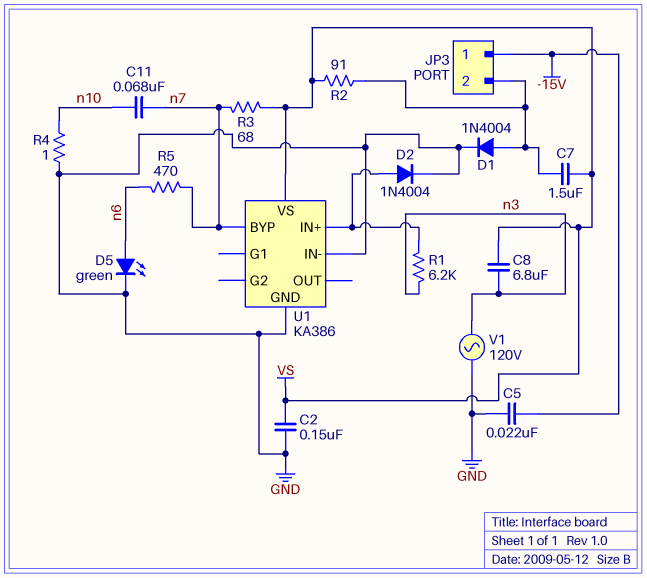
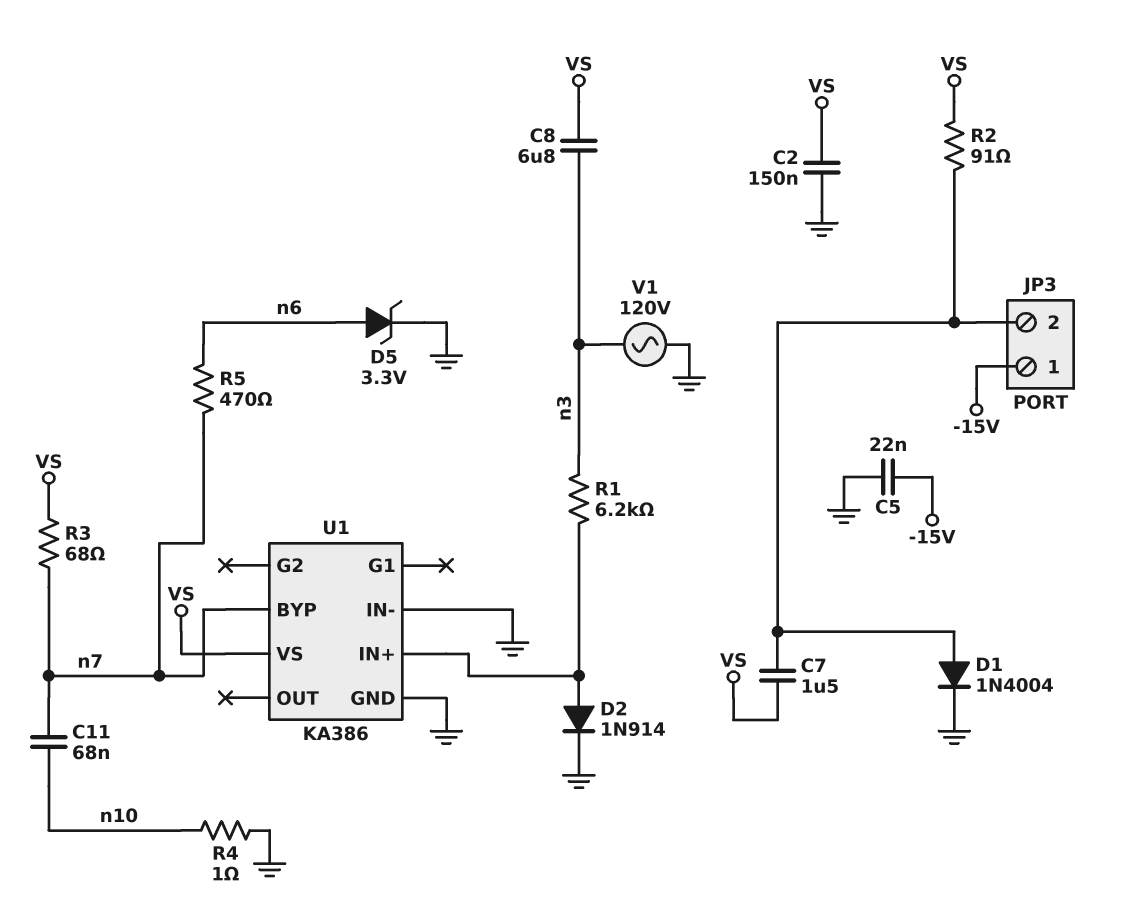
D2: diode 1N4004 (A U1/IN+, K GND) -> diode 1N914 (A U1/IN+, K GND)
D5: LED green (A n6, K GND) -> zener 3.3V (A n6, K GND)

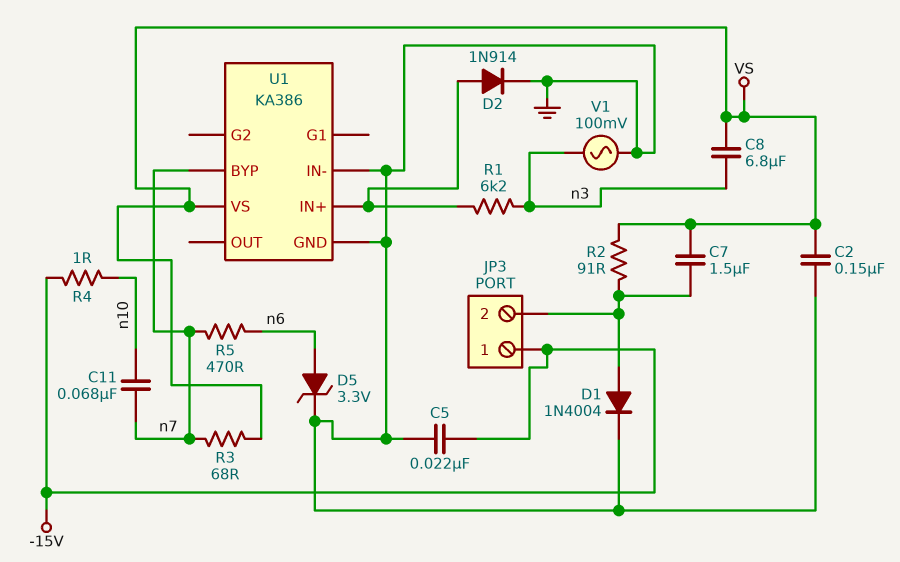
R4: 1 (GND, n10) -> 1 (-15V, n10)
V1: AC 120V (GND, n3) -> AC 100mV (GND, n3)

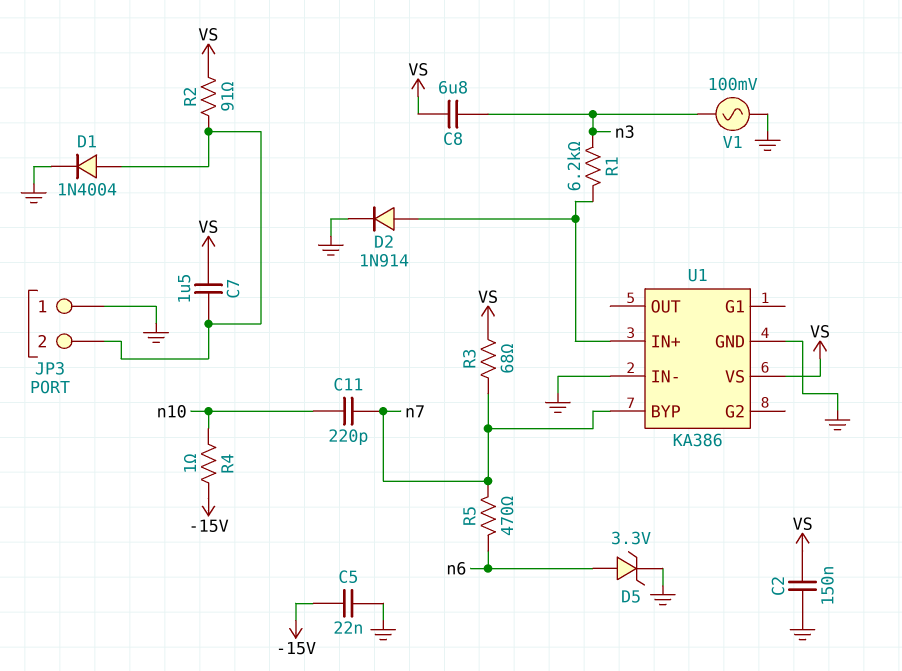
C11: 68nF (n7, n10) -> 220pF (n7, n10)
JP3 pin 1: -15V -> GND

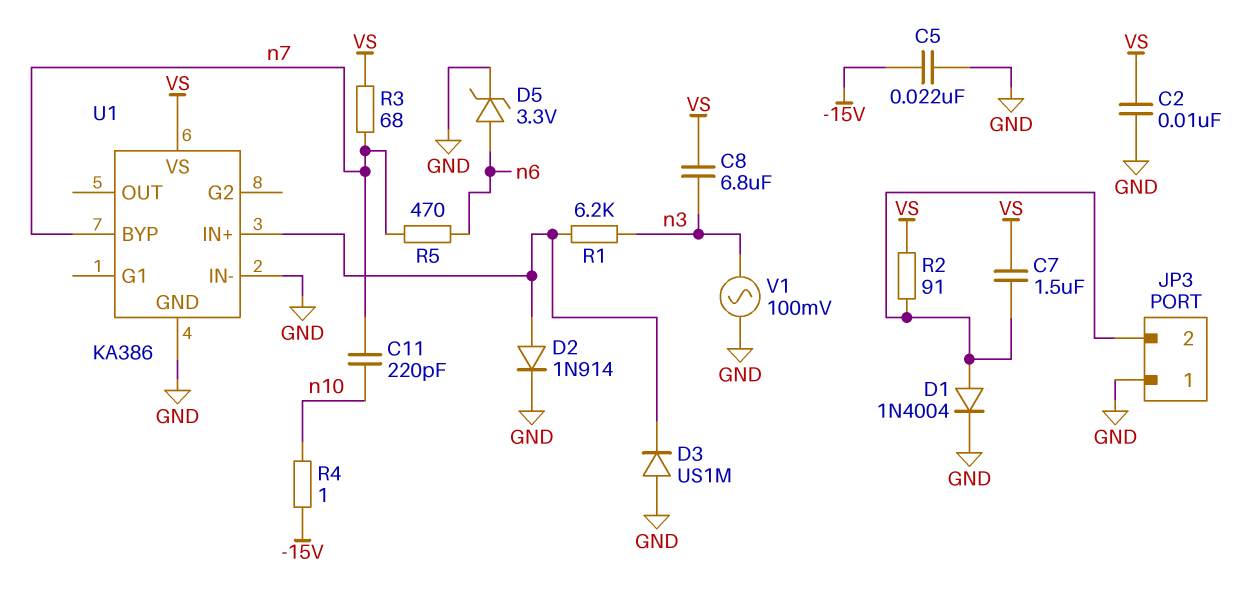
C2: 150nF (GND, VS) -> 10nF (GND, VS)
D3: none -> diode US1M (A GND, K U1/IN+)

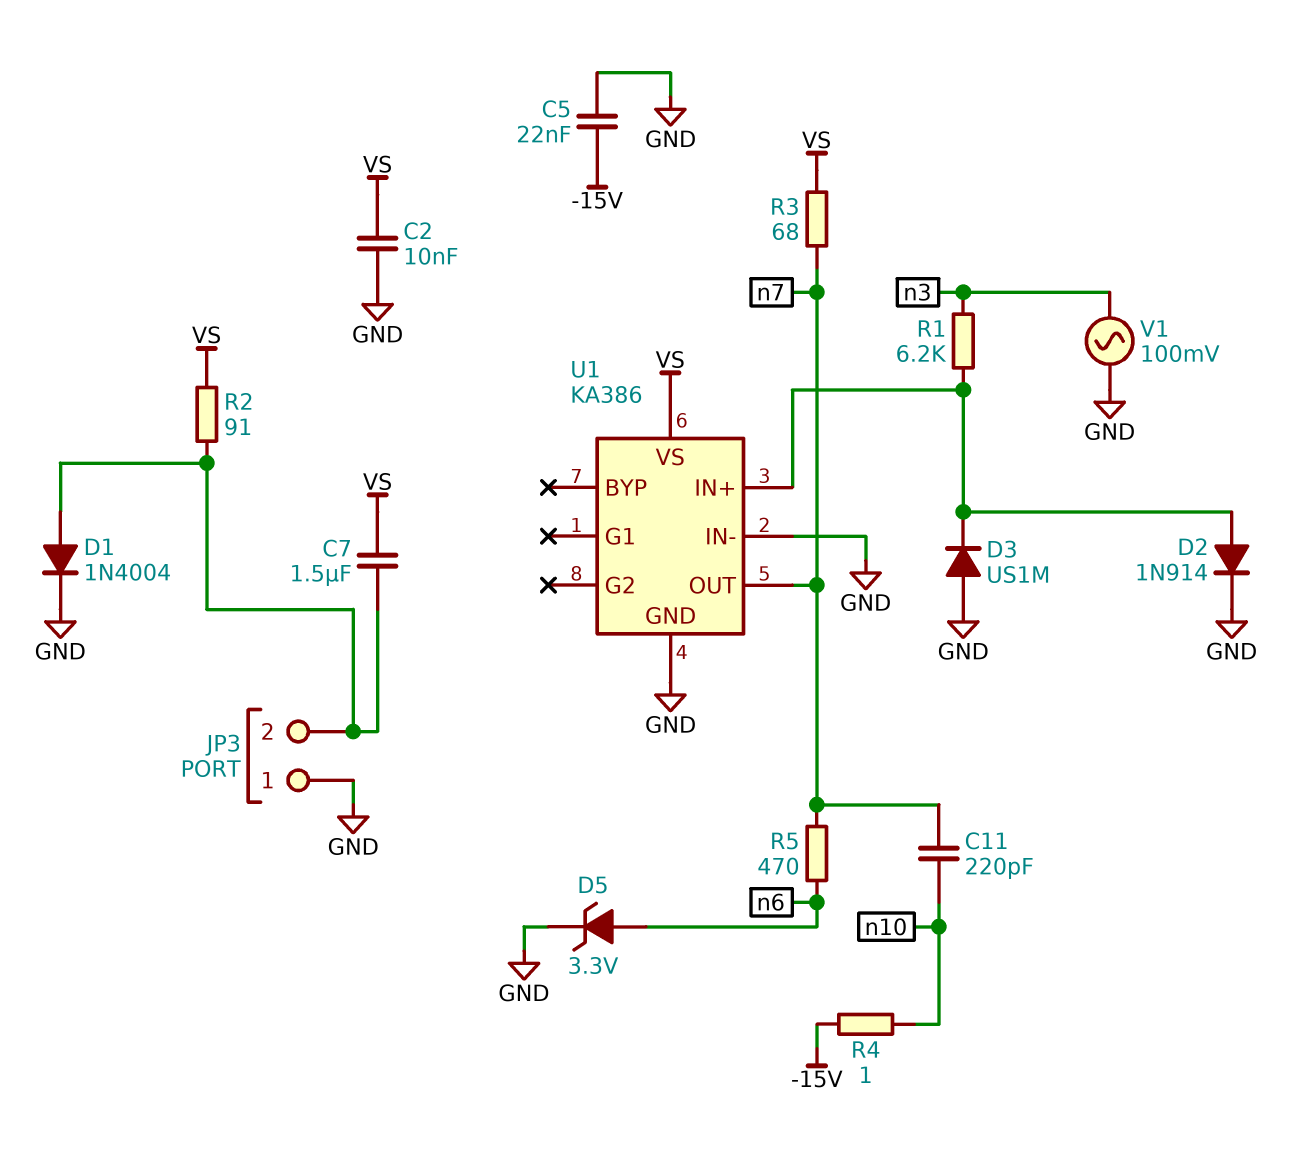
C8: 6.8uF (VS, n3) -> none
U1 pin BYP: n7 -> none
U1 pin OUT: none -> n7

